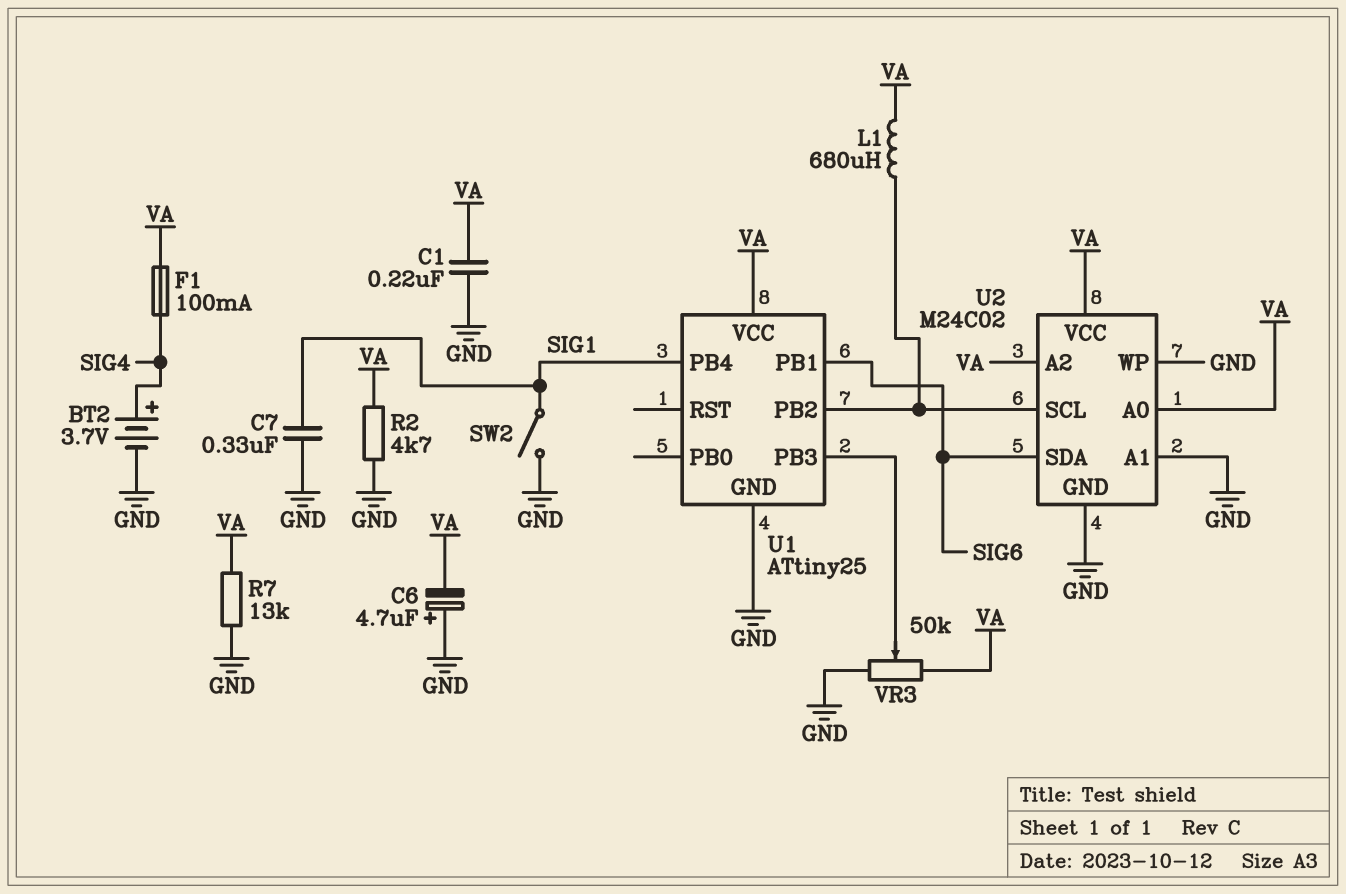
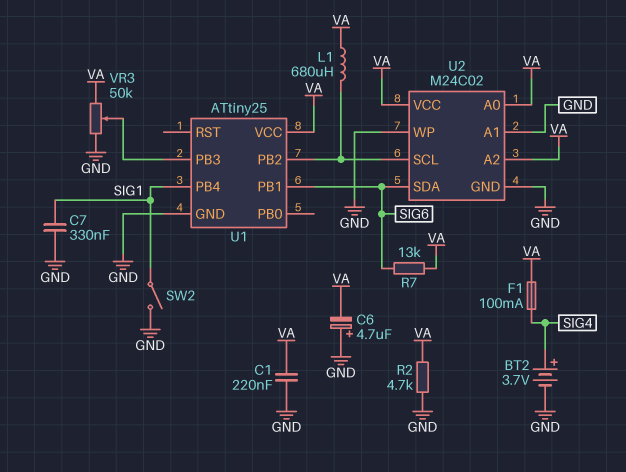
R7: 13k (GND, VA) -> 13k (SIG6, VA)

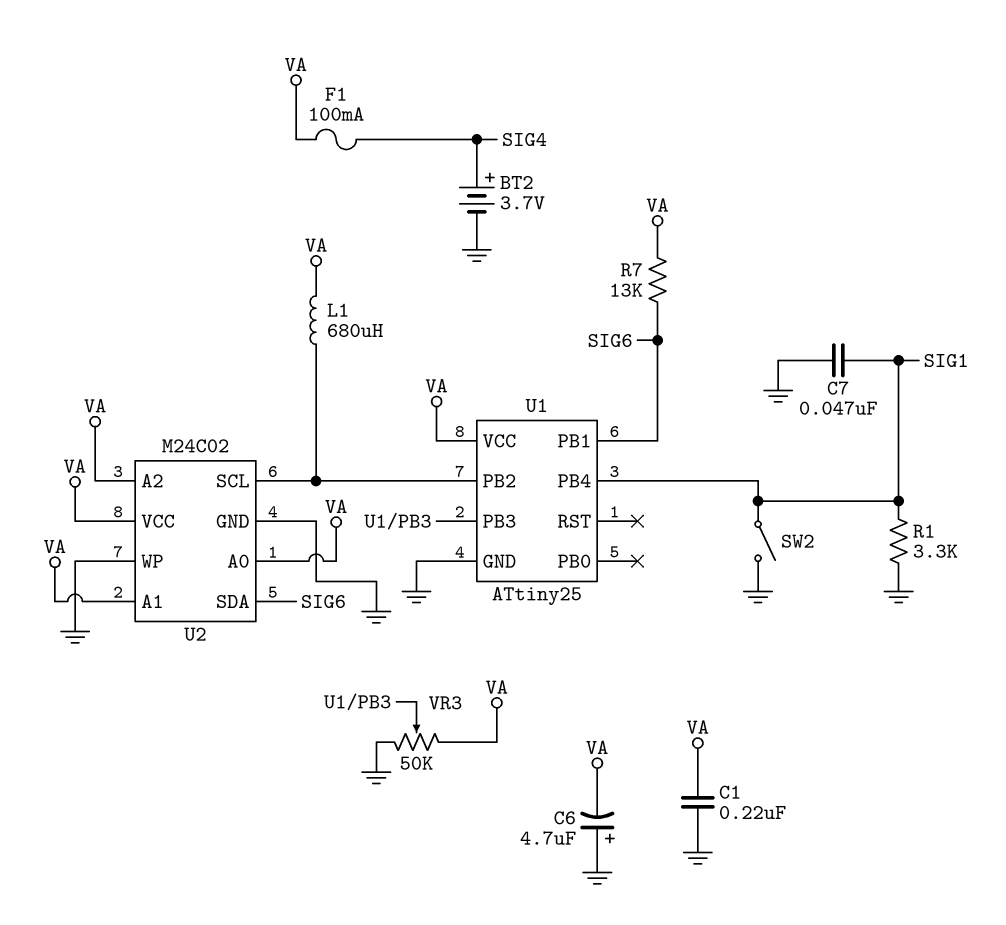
C7: 330nF (GND, SIG1) -> 47nF (GND, SIG1)
R1: none -> 3.3k (GND, SIG1)
R2: 4.7k (GND, VA) -> none
U2 pin A1: GND -> VA

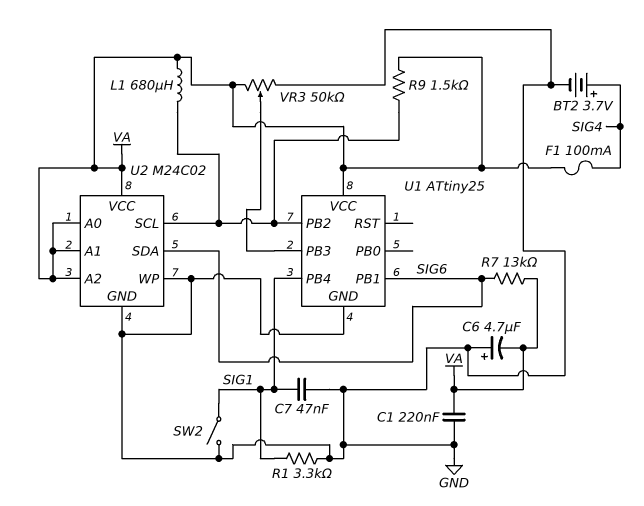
R9: none -> 1.5k (U1/PB2, VA)

